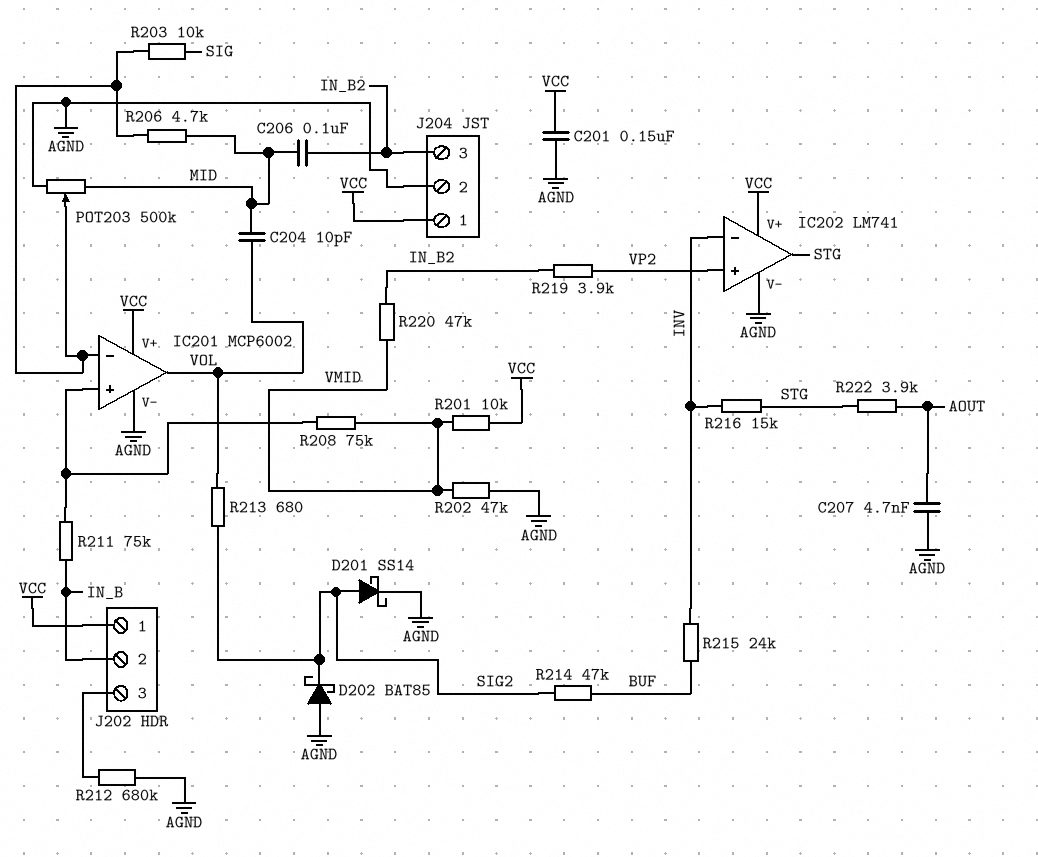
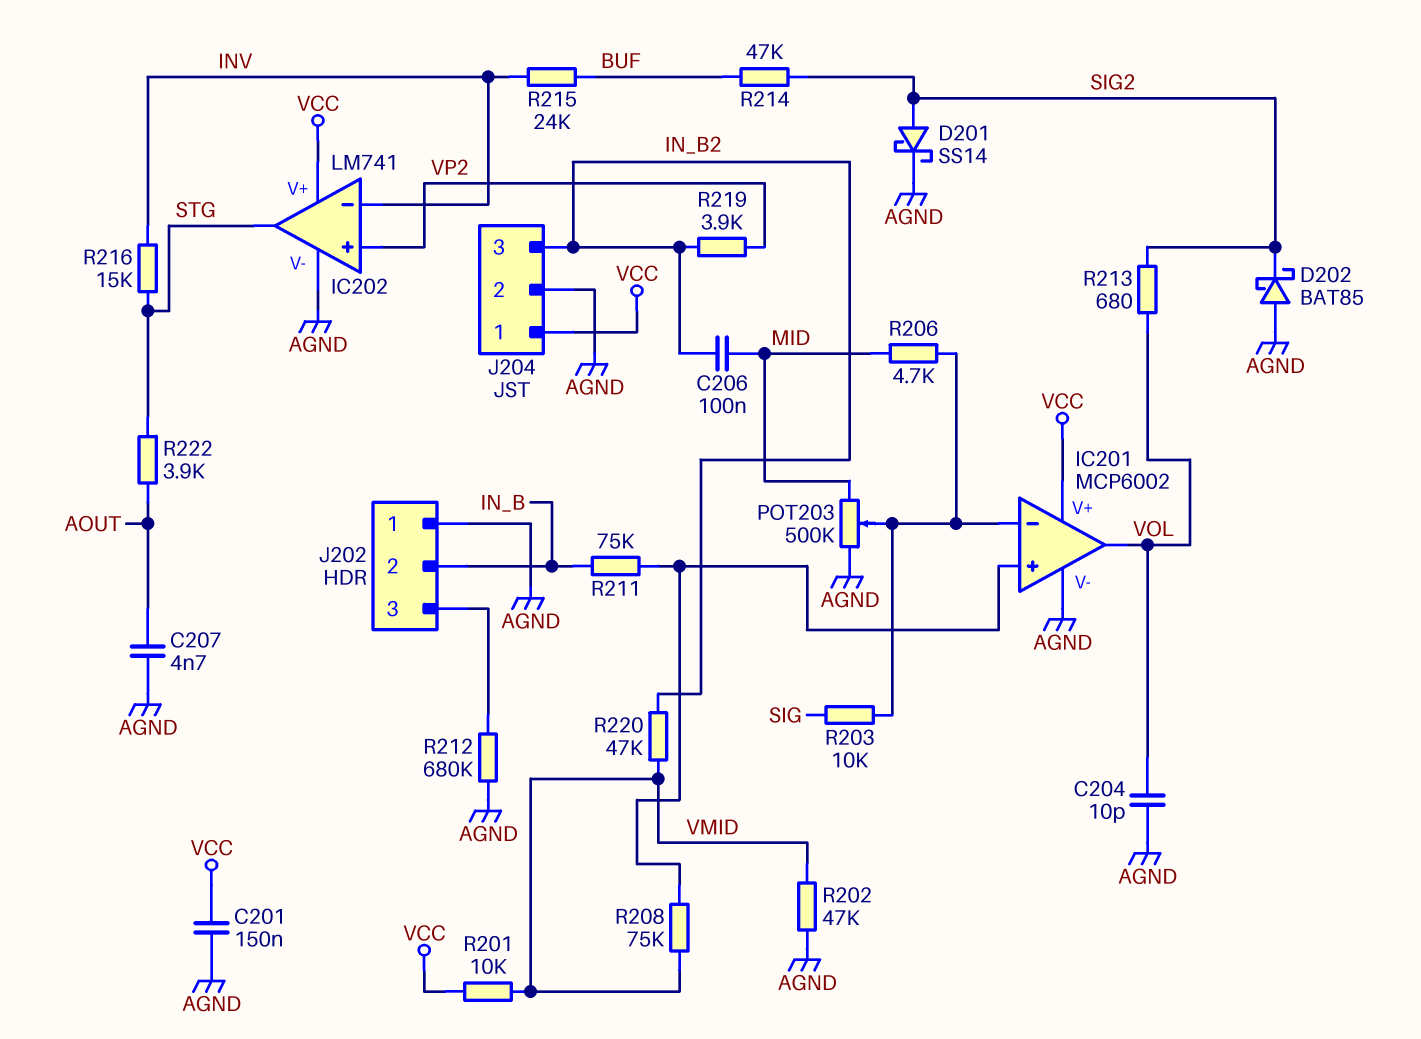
C204: 10pF (MID, VOL) -> 10pF (AGND, VOL)
J202 pin 1: VCC -> AGND

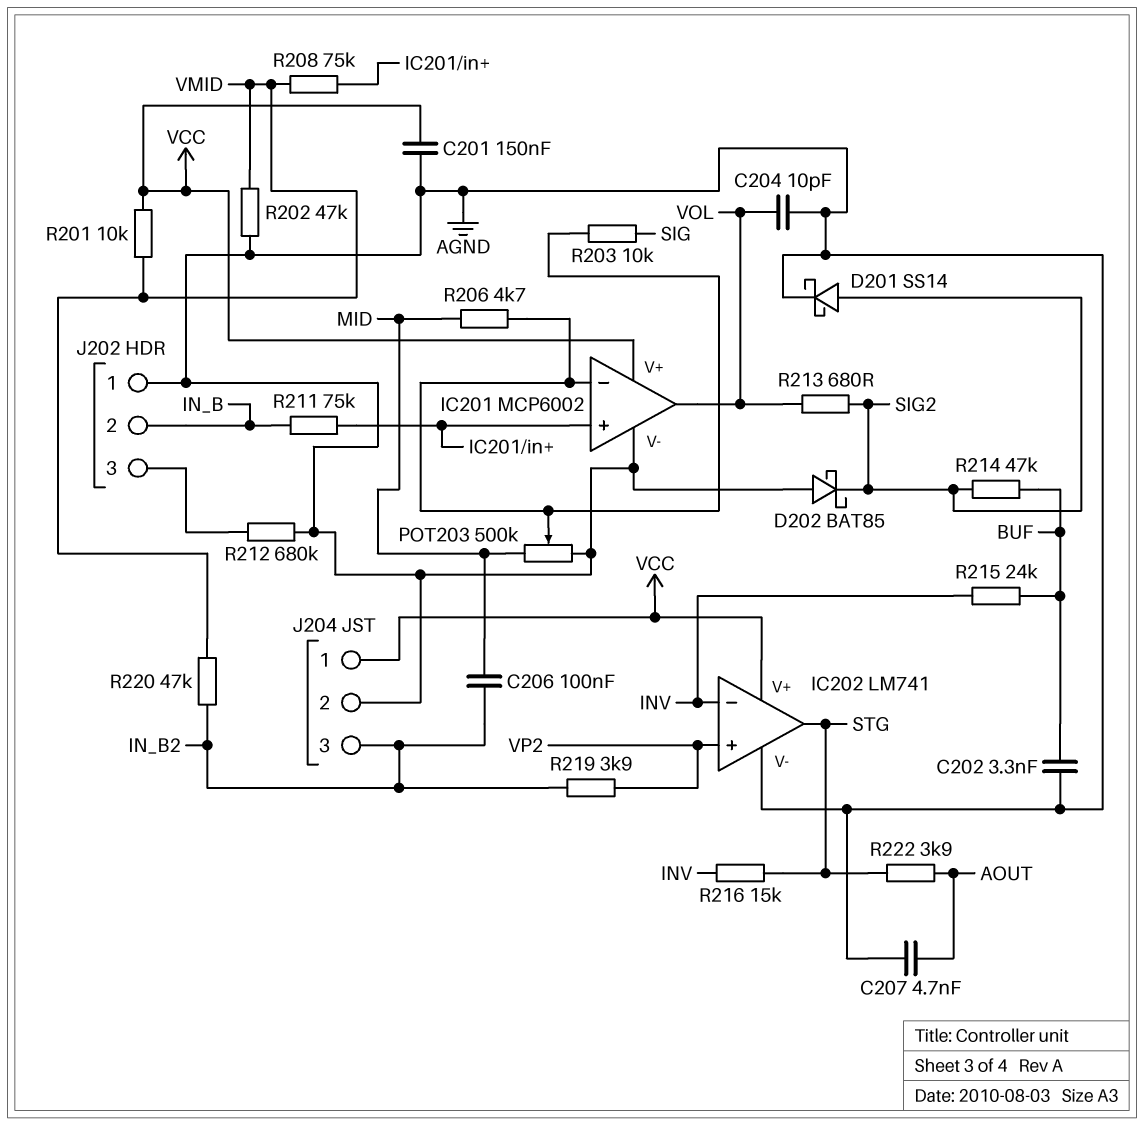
C202: none -> 3.3nF (AGND, BUF)

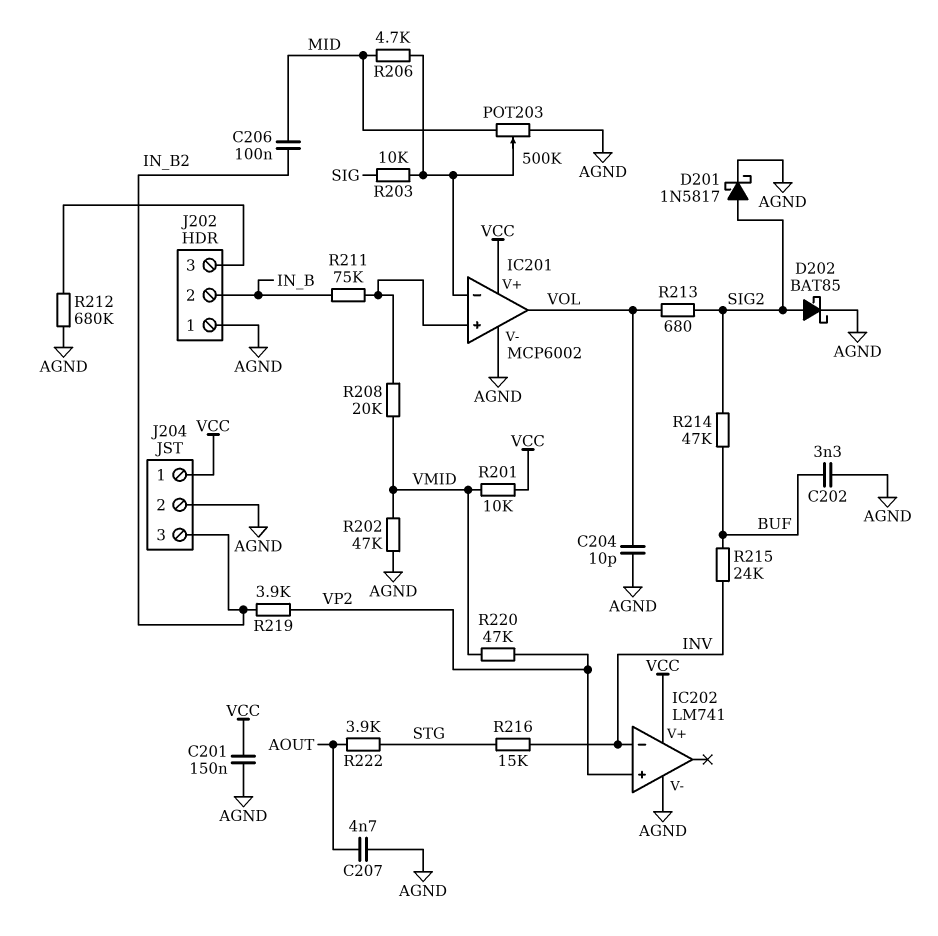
D201: schottky SS14 (A SIG2, K AGND) -> schottky 1N5817 (A SIG2, K AGND)
D202: schottky BAT85 (A AGND, K SIG2) -> schottky BAT85 (A SIG2, K AGND)
IC202 pin out: STG -> none
R208: 75k (IC201/in+, VMID) -> 20k (IC201/in+, VMID)
R220: 47k (IN_B2, VMID) -> 47k (VMID, VP2)

